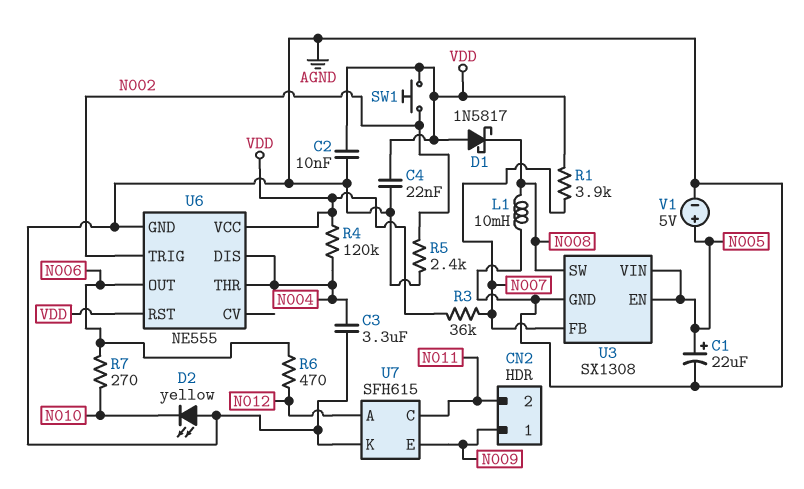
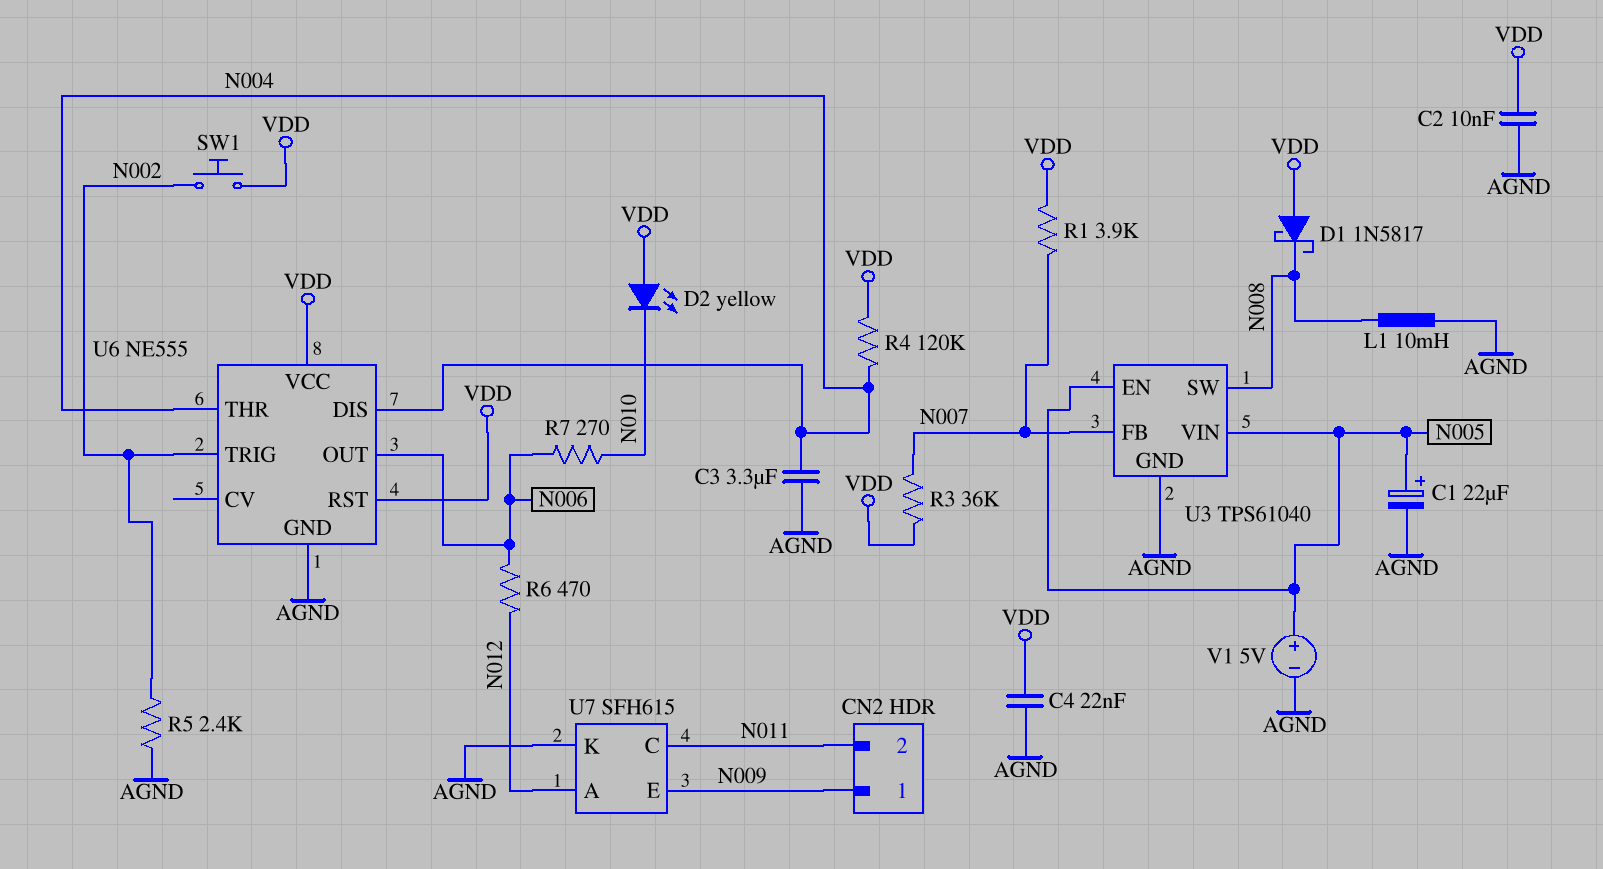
D2: LED yellow (A AGND, K N010) -> LED yellow (A VDD, K N010)
U3: SX1308 -> TPS61040

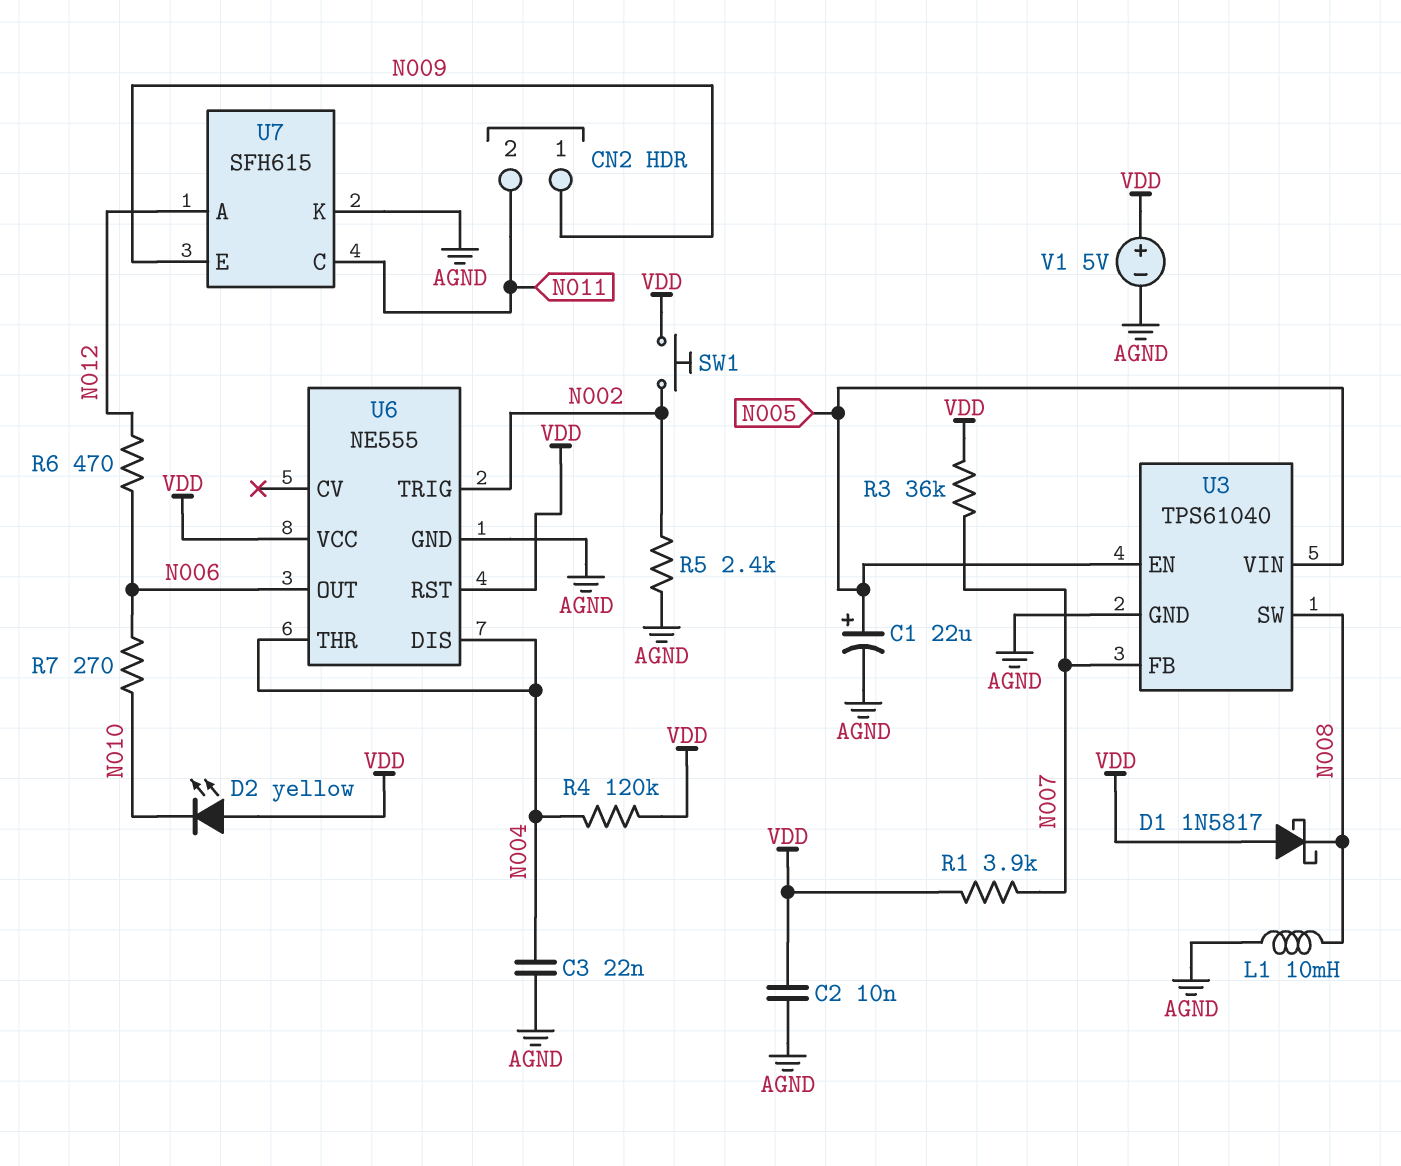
C3: 3.3uF (AGND, N004) -> 22nF (AGND, N004)
C4: 22nF (AGND, VDD) -> none
V1: 5V (plus N005, minus AGND) -> 5V (plus VDD, minus AGND)

